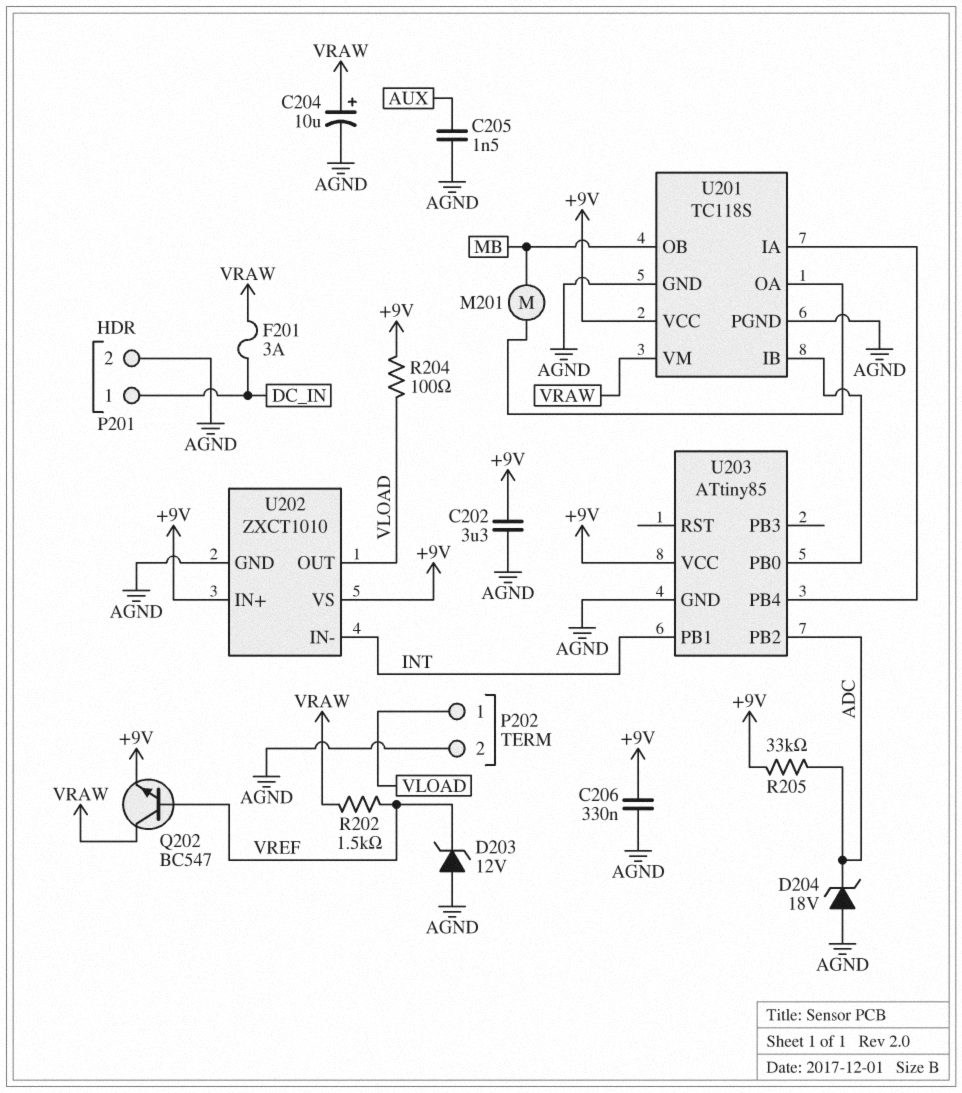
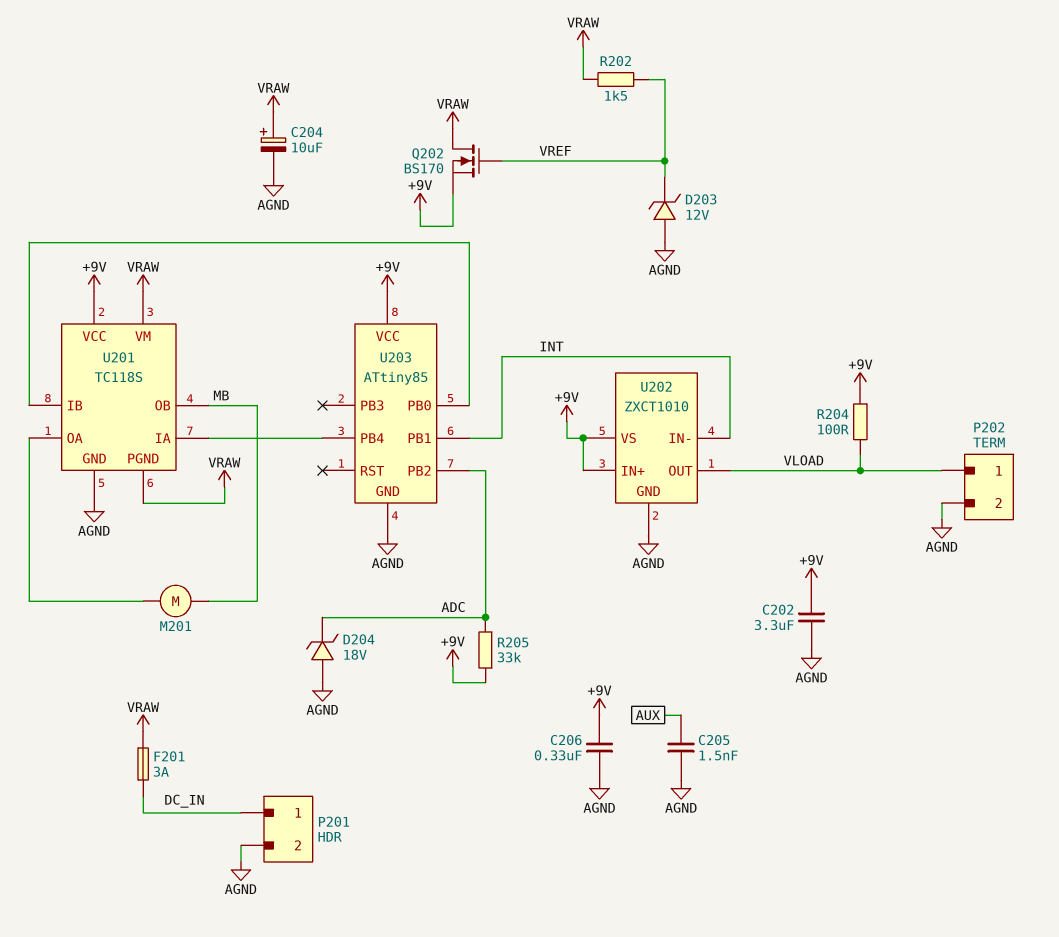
Q202: NPN BC547 (B VREF, C VRAW, E +9V) -> NMOS BS170 (G VREF, D VRAW, S +9V)
U201 pin PGND: AGND -> VRAW

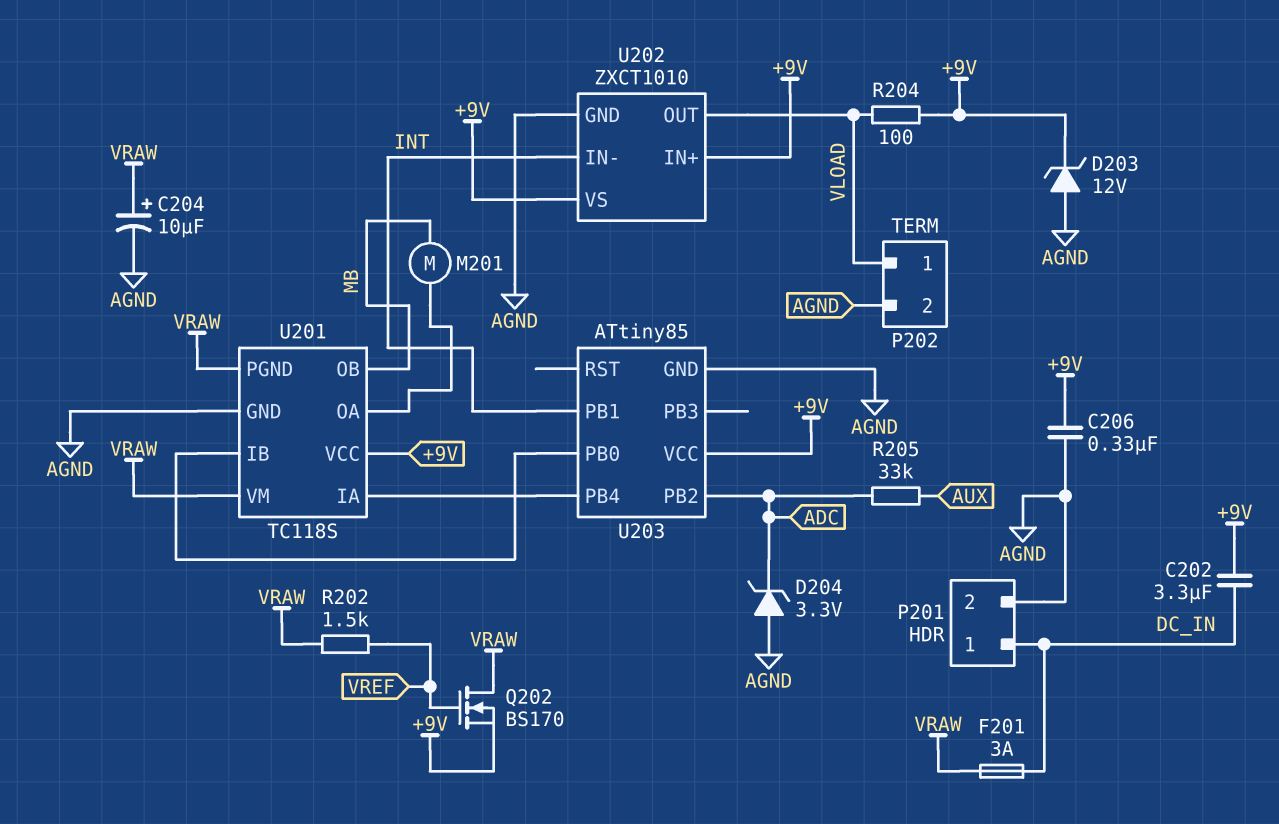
C202: 3.3uF (+9V, AGND) -> 3.3uF (+9V, DC_IN)
C205: 1.5nF (AGND, AUX) -> none
D203: zener 12V (A AGND, K VREF) -> zener 12V (A AGND, K +9V)
D204: zener 18V (A AGND, K ADC) -> zener 3.3V (A AGND, K ADC)
R205: 33k (+9V, ADC) -> 33k (ADC, AUX)

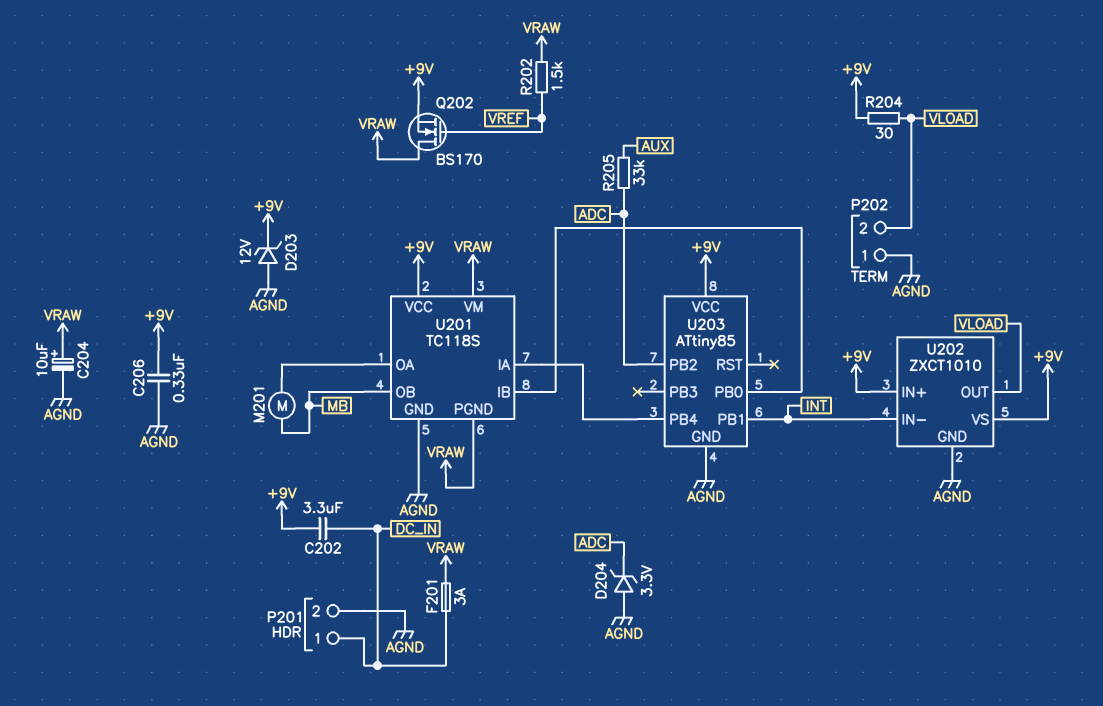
P202 pin 1: VLOAD -> AGND
P202 pin 2: AGND -> VLOAD
R204: 100 (+9V, VLOAD) -> 30 (+9V, VLOAD)

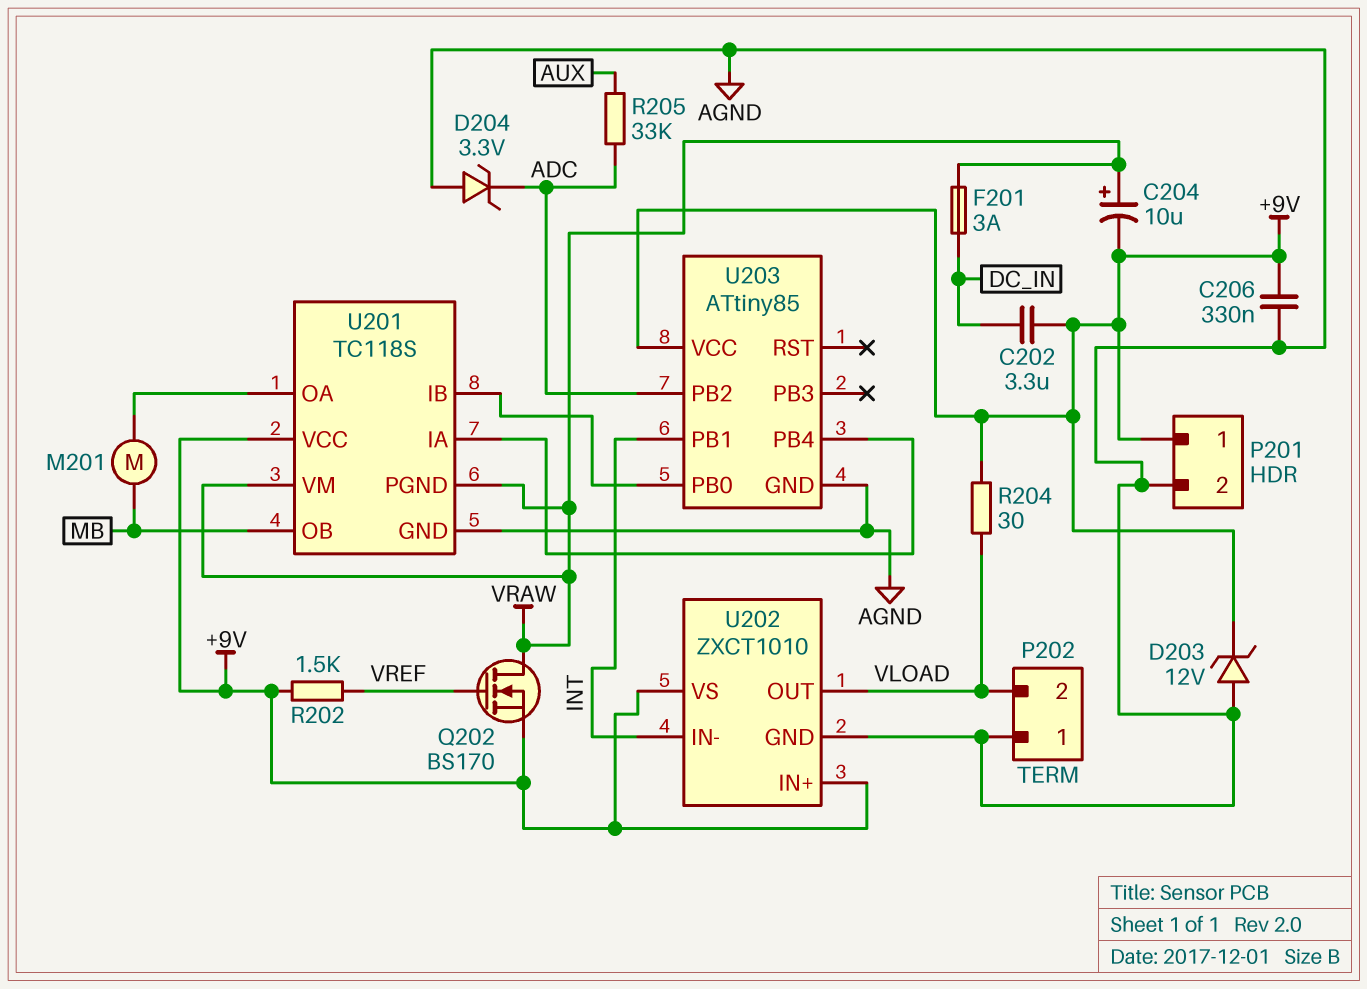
C204: 10uF (plus VRAW, minus AGND) -> 10uF (plus VRAW, minus +9V)
P201 pin 1: DC_IN -> +9V
R202: 1.5k (VRAW, VREF) -> 1.5k (+9V, VREF)

